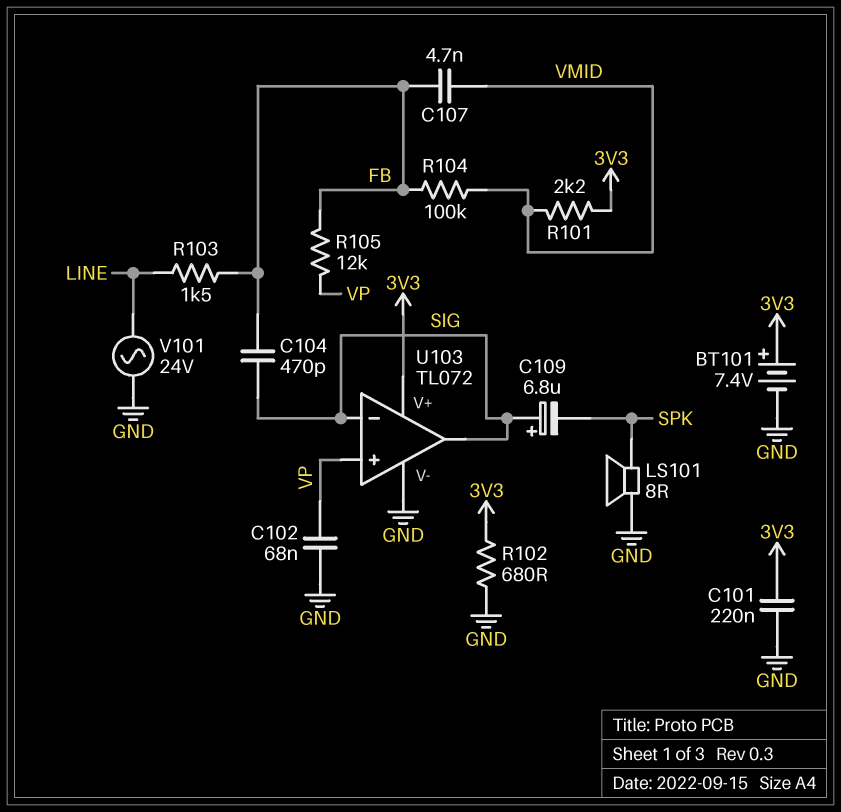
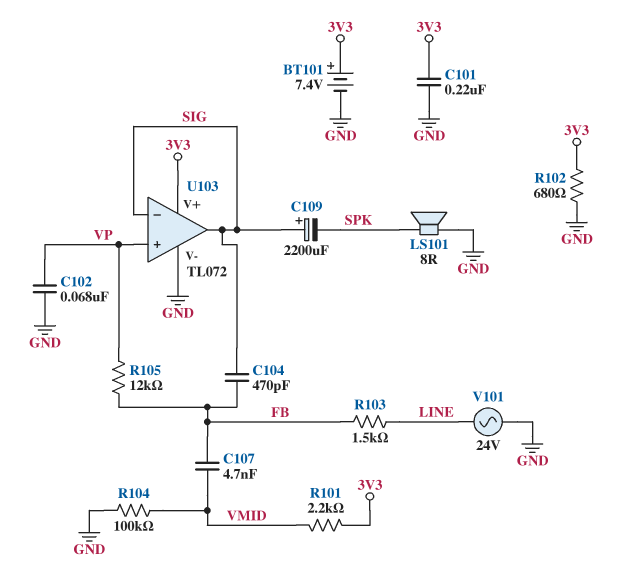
C109: 6.8uF (plus SIG, minus SPK) -> 2200uF (plus SIG, minus SPK)
R104: 100k (FB, VMID) -> 100k (GND, VMID)

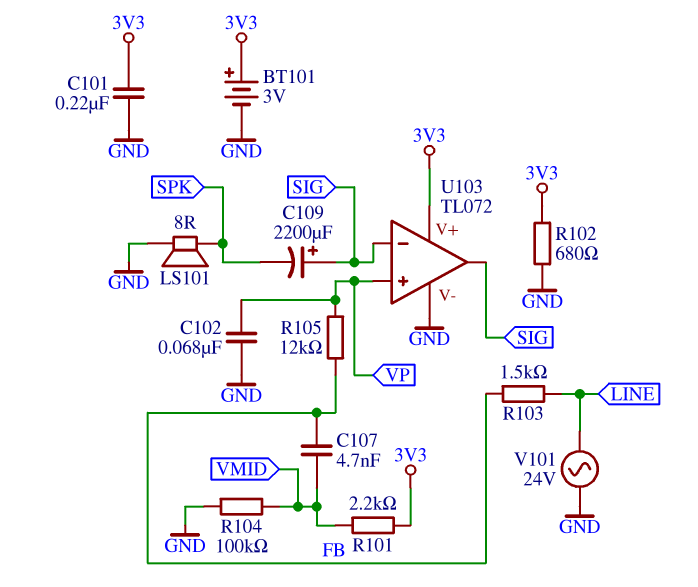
BT101: 7.4V (plus 3V3, minus GND) -> 3V (plus 3V3, minus GND)
C104: 470pF (FB, SIG) -> none

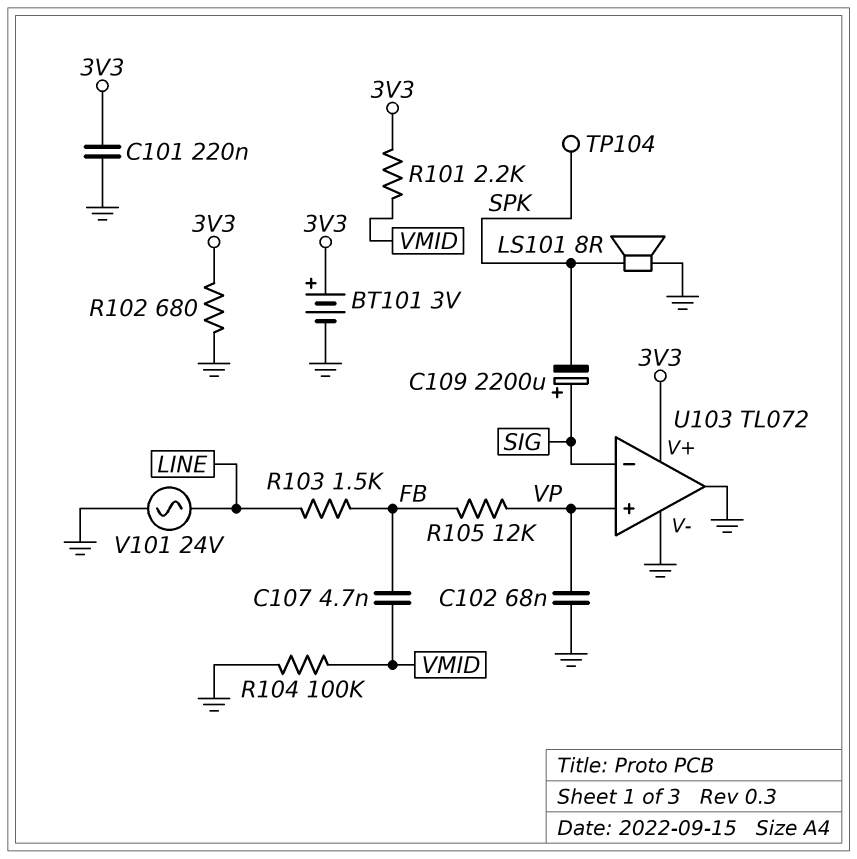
TP104: none -> test point (SPK)
U103 pin out: SIG -> GND

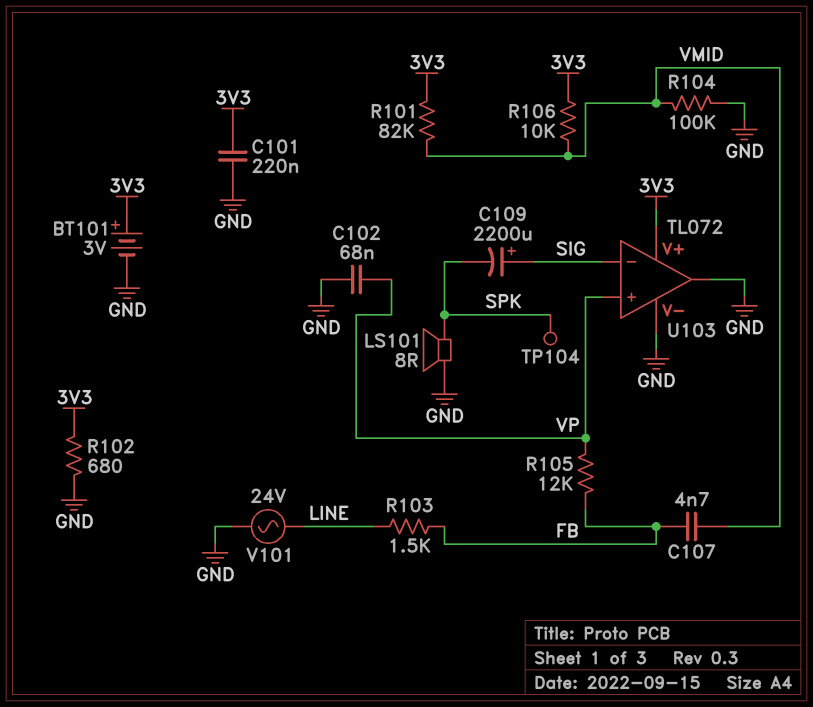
R101: 2.2k (3V3, VMID) -> 82k (3V3, VMID)
R106: none -> 10k (3V3, VMID)

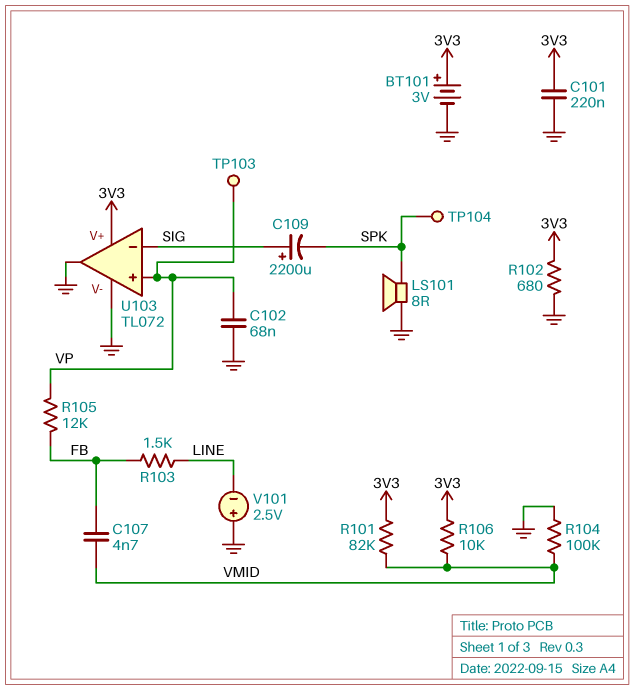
TP103: none -> test point (VP)
V101: AC 24V (GND, LINE) -> 2.5V (plus GND, minus LINE)

